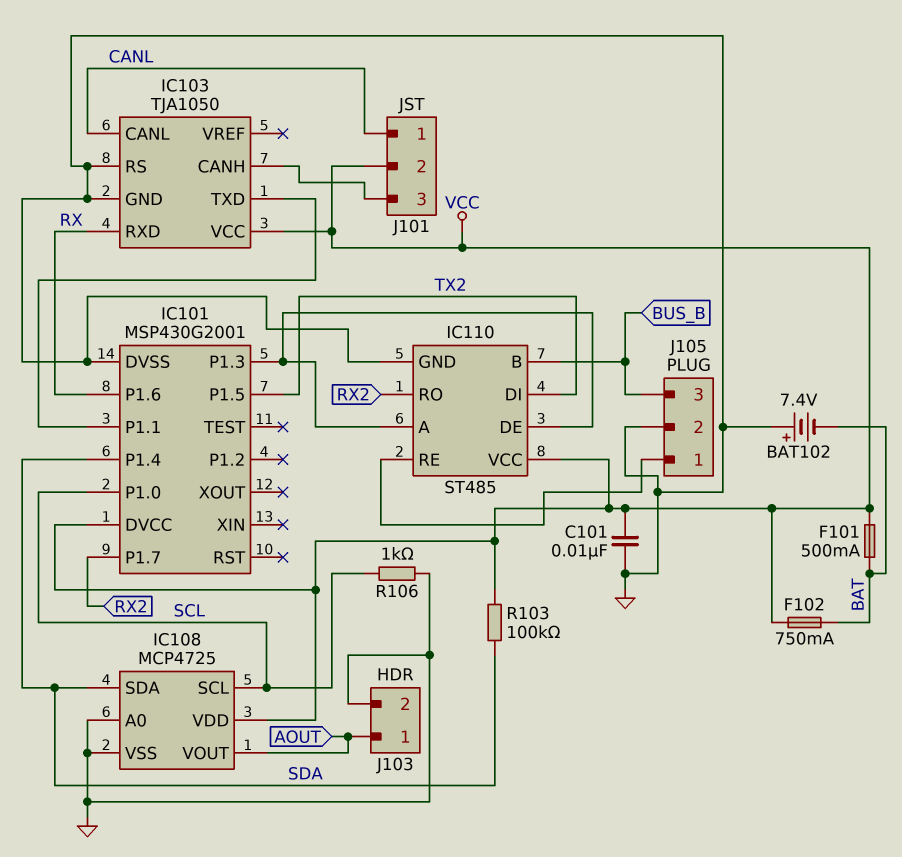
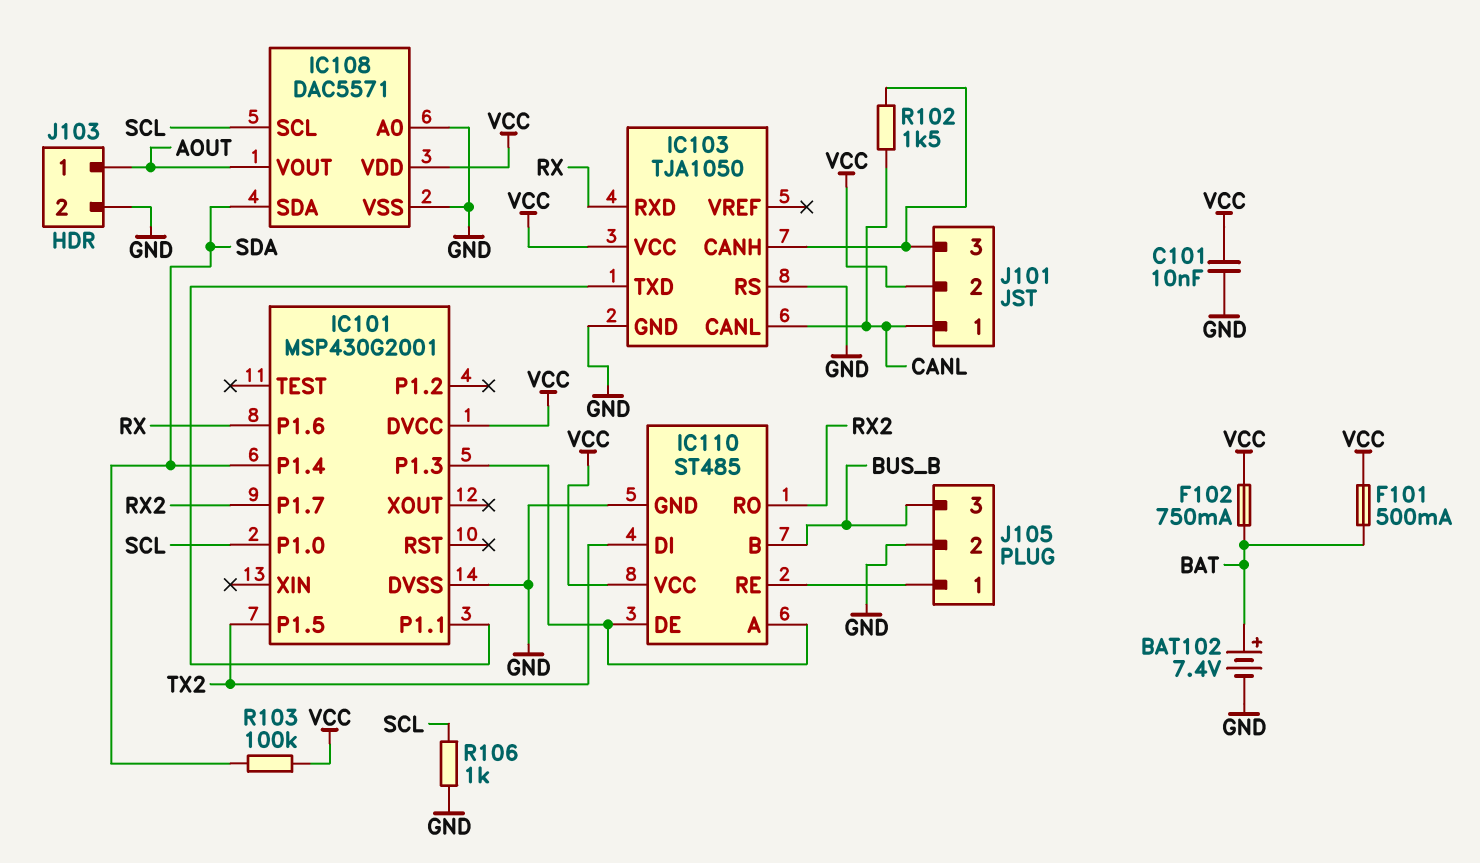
BAT102: 7.4V (plus GND, minus BAT) -> 7.4V (plus BAT, minus GND)
IC108: MCP4725 -> DAC5571
R102: none -> 1.5k (CANL, IC103/CANH)

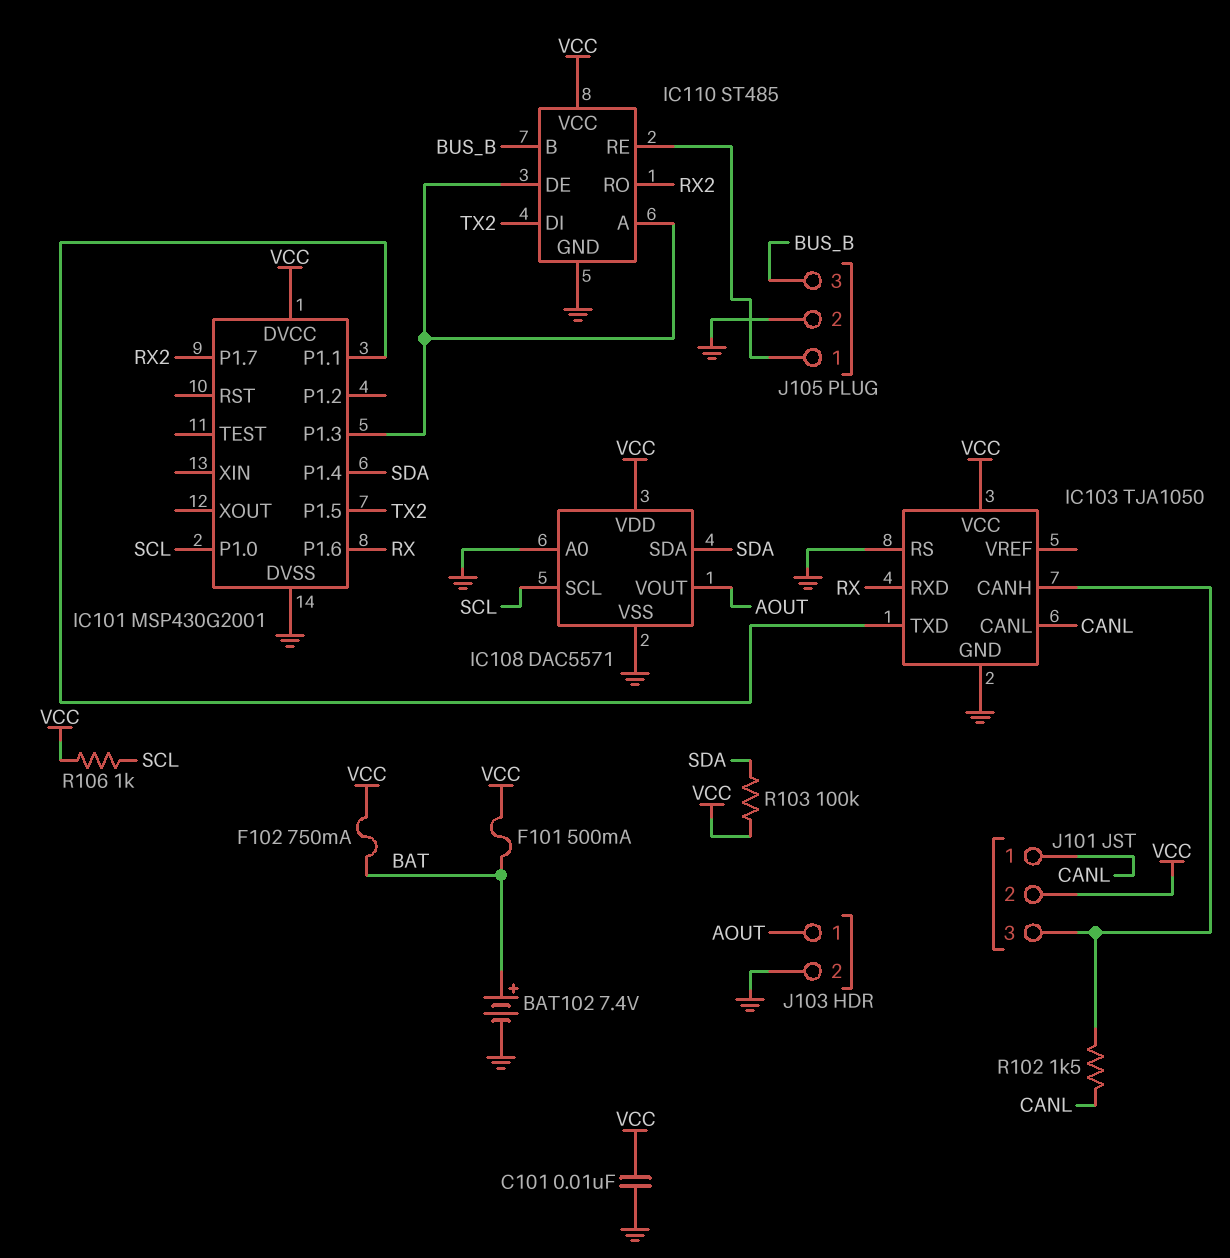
R106: 1k (GND, SCL) -> 1k (SCL, VCC)

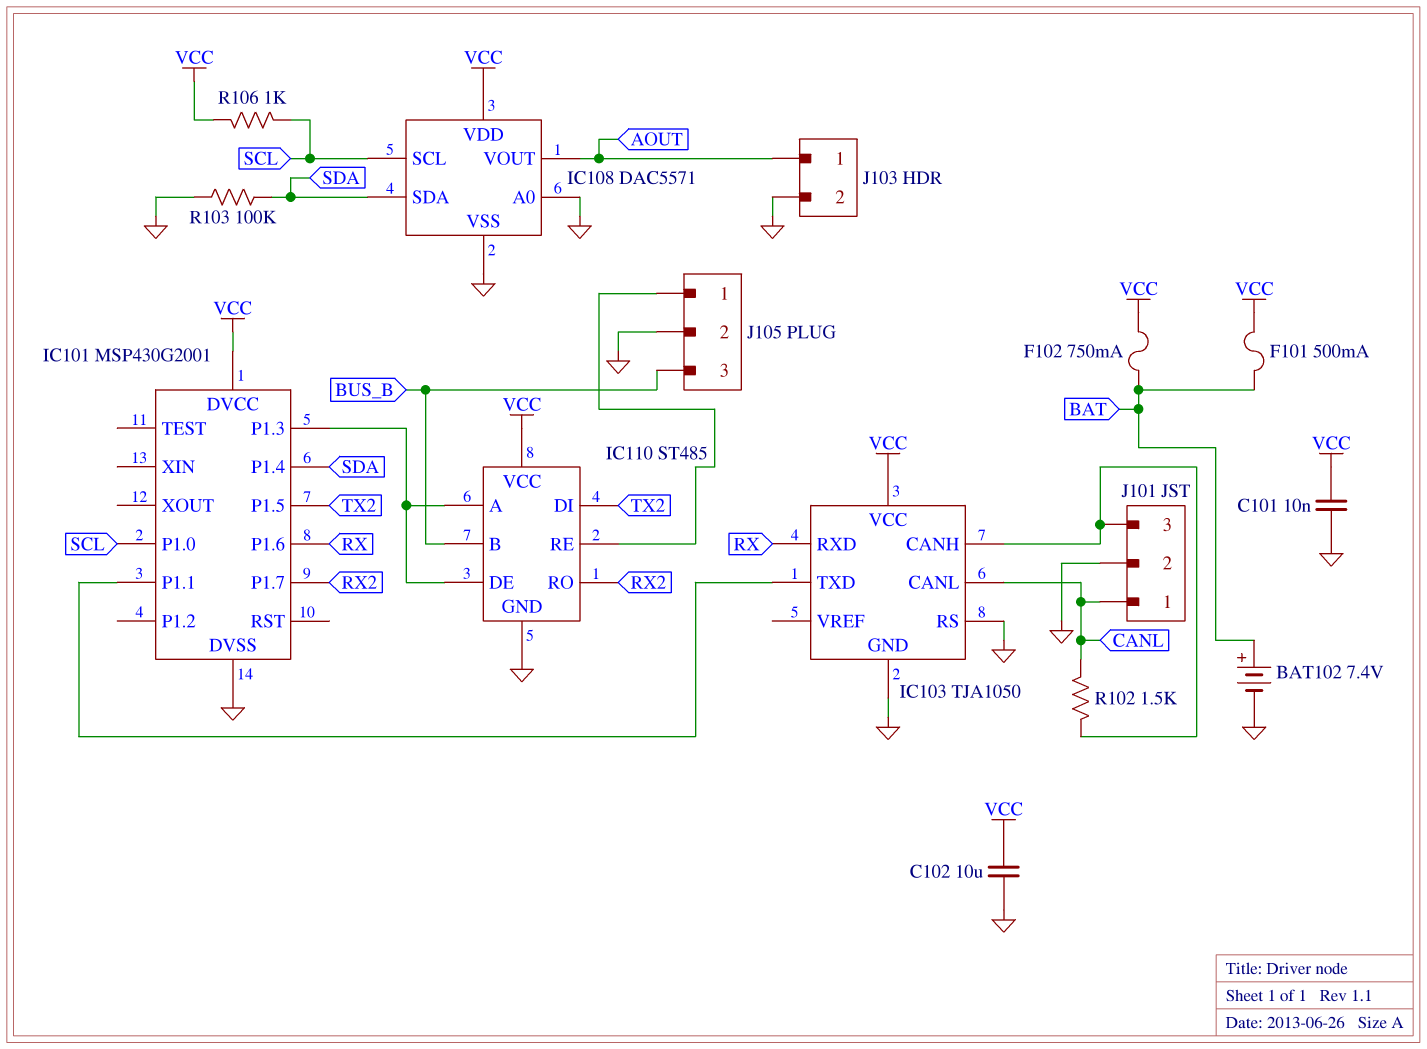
C102: none -> 10uF (GND, VCC)
J101 pin 2: VCC -> GND
R103: 100k (SDA, VCC) -> 100k (GND, SDA)

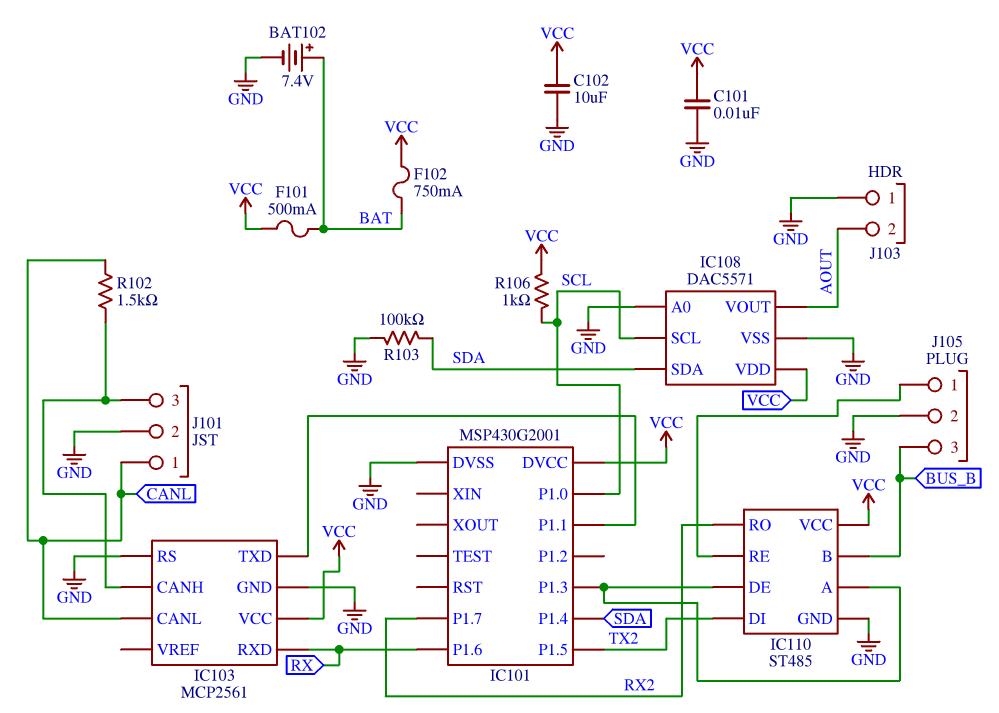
IC103: TJA1050 -> MCP2561
J103 pin 1: AOUT -> GND
J103 pin 2: GND -> AOUT

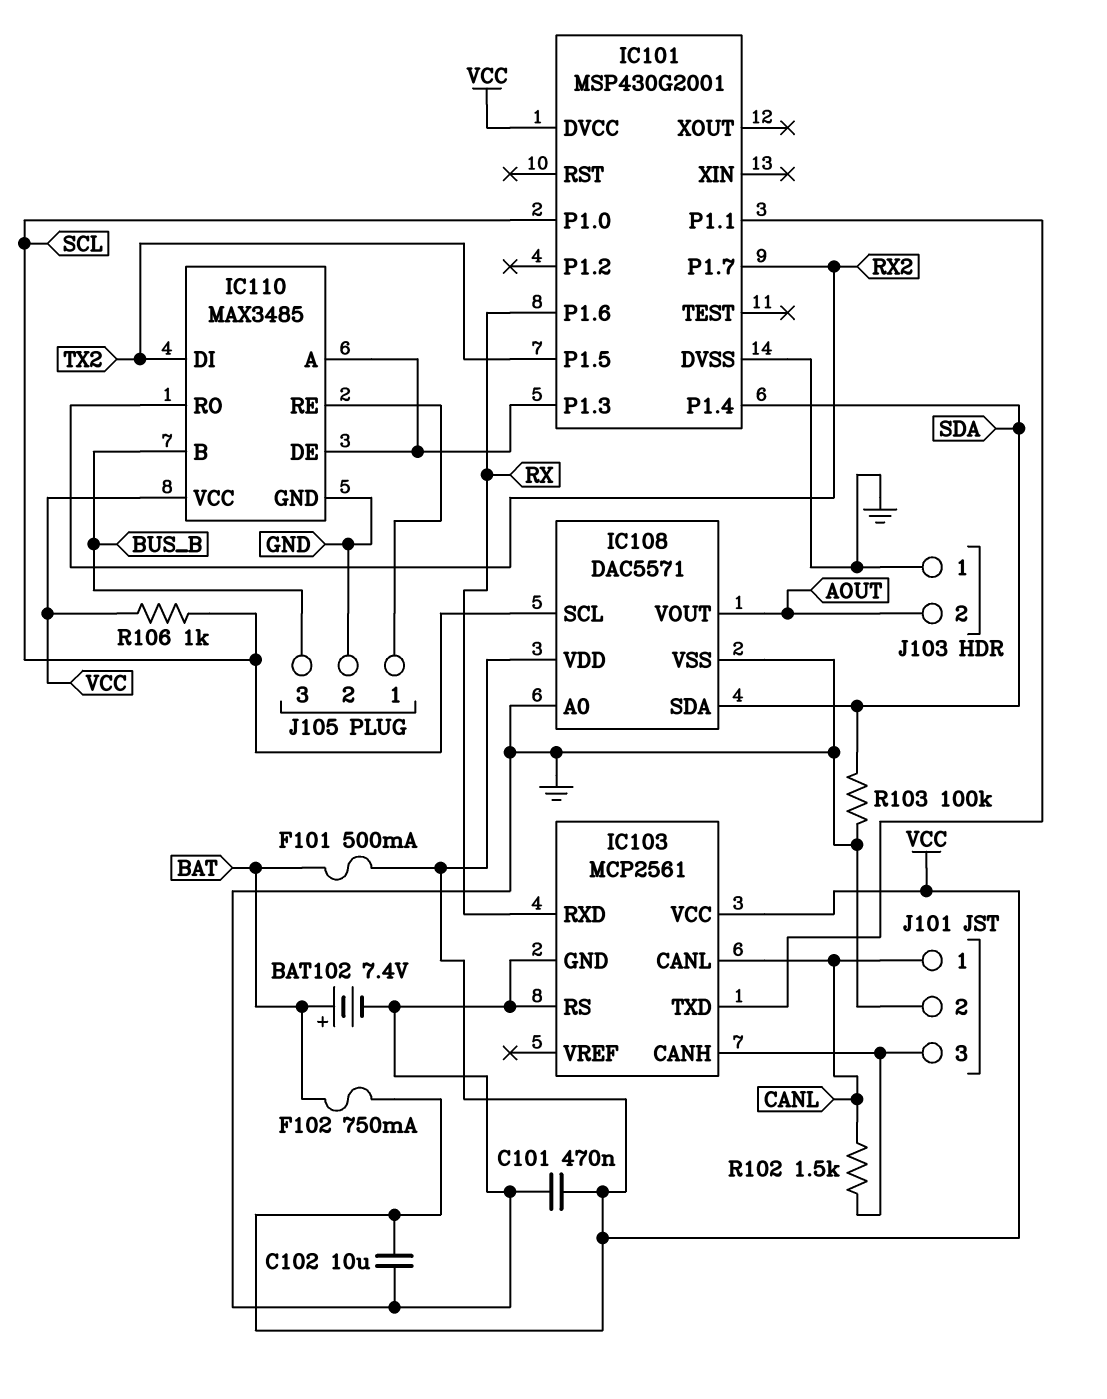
C101: 10nF (GND, VCC) -> 470nF (GND, VCC)
IC110: ST485 -> MAX3485

